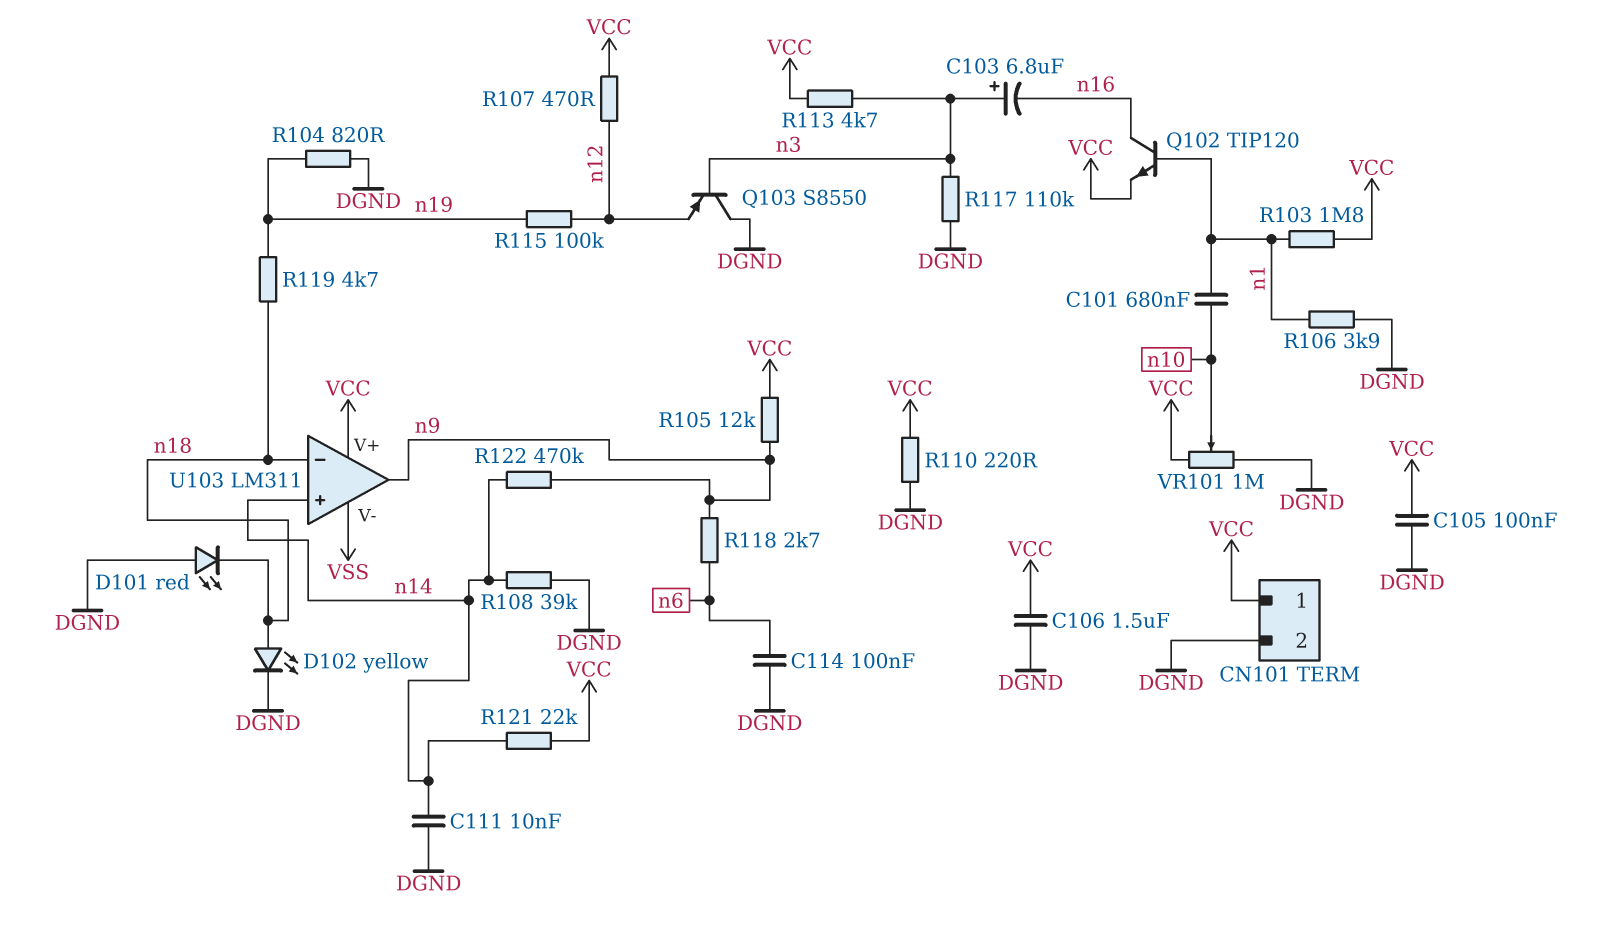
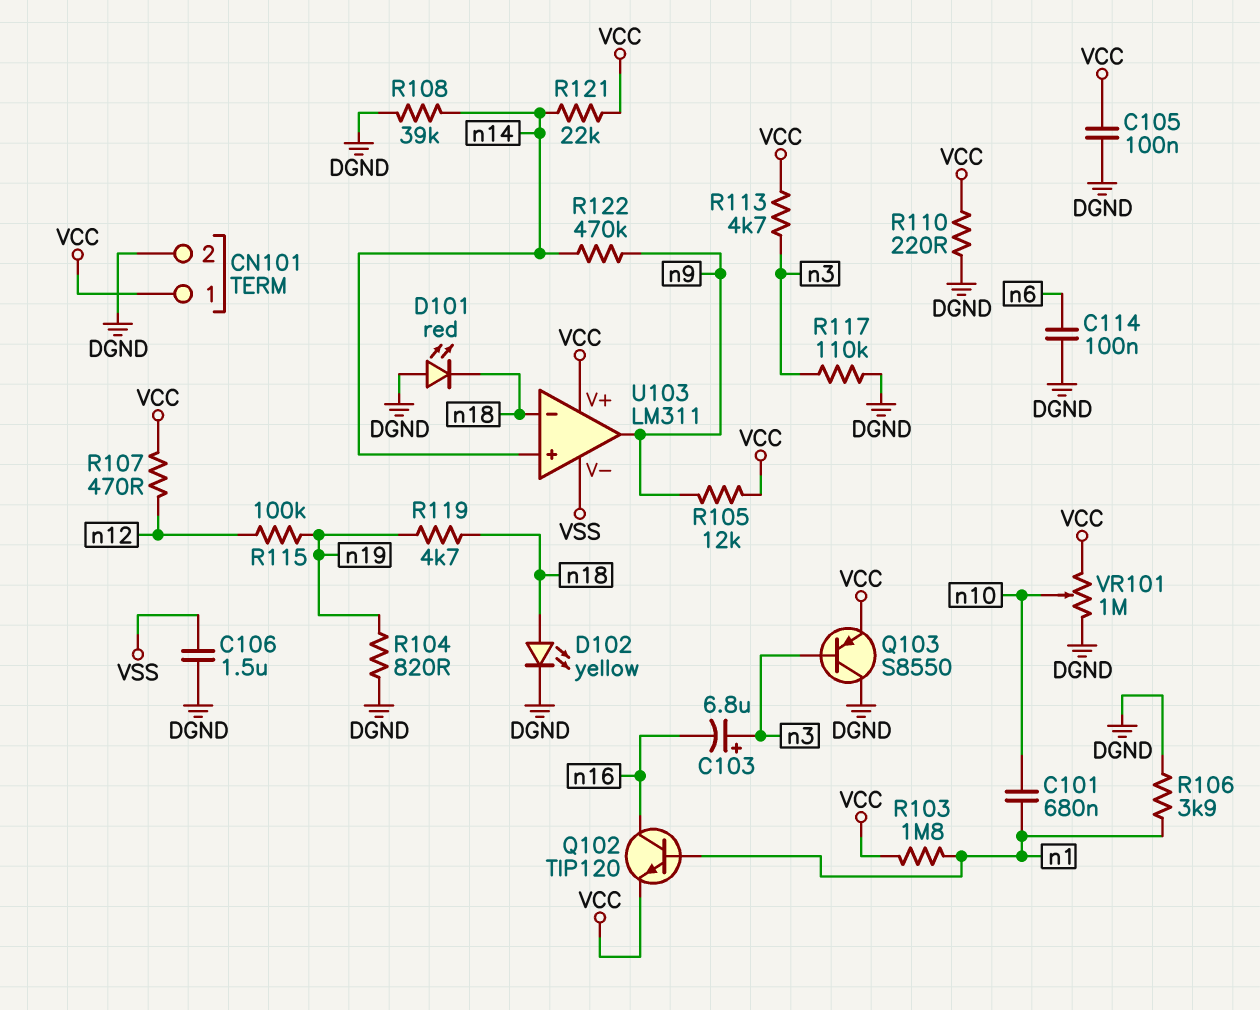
C106: 1.5uF (DGND, VCC) -> 1.5uF (DGND, VSS)
C111: 10nF (DGND, n14) -> none
Q103: PNP S8550 (B n3, C DGND, E n12) -> PNP S8550 (B n3, C DGND, E VCC)
R118: 2.7k (n6, n9) -> none

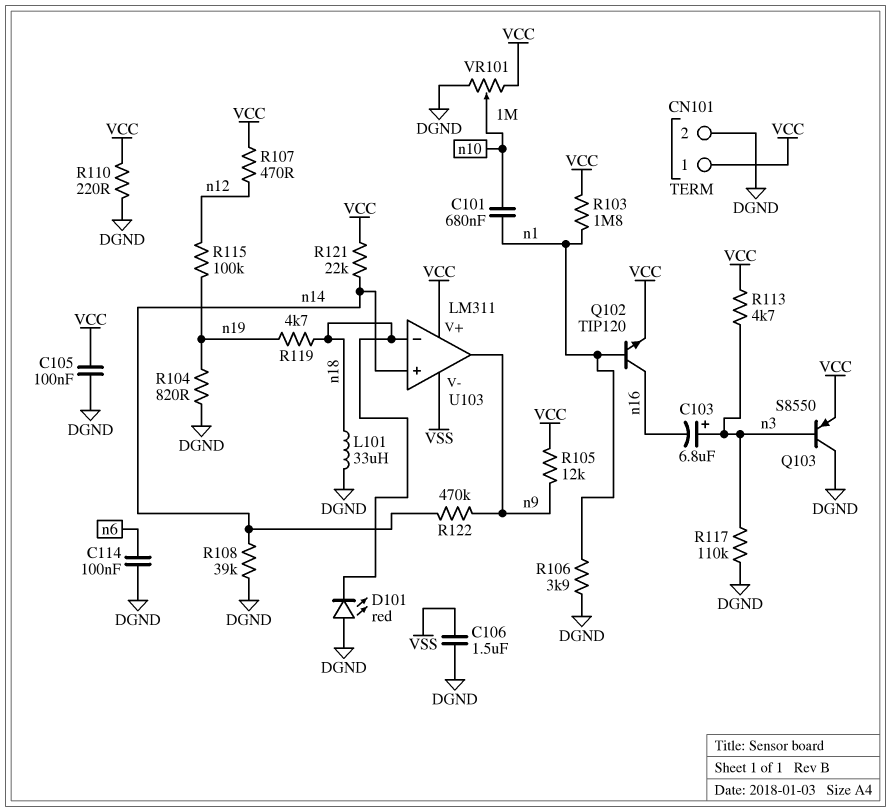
D102: LED yellow (A n18, K DGND) -> none
L101: none -> 33uH (DGND, n18)

